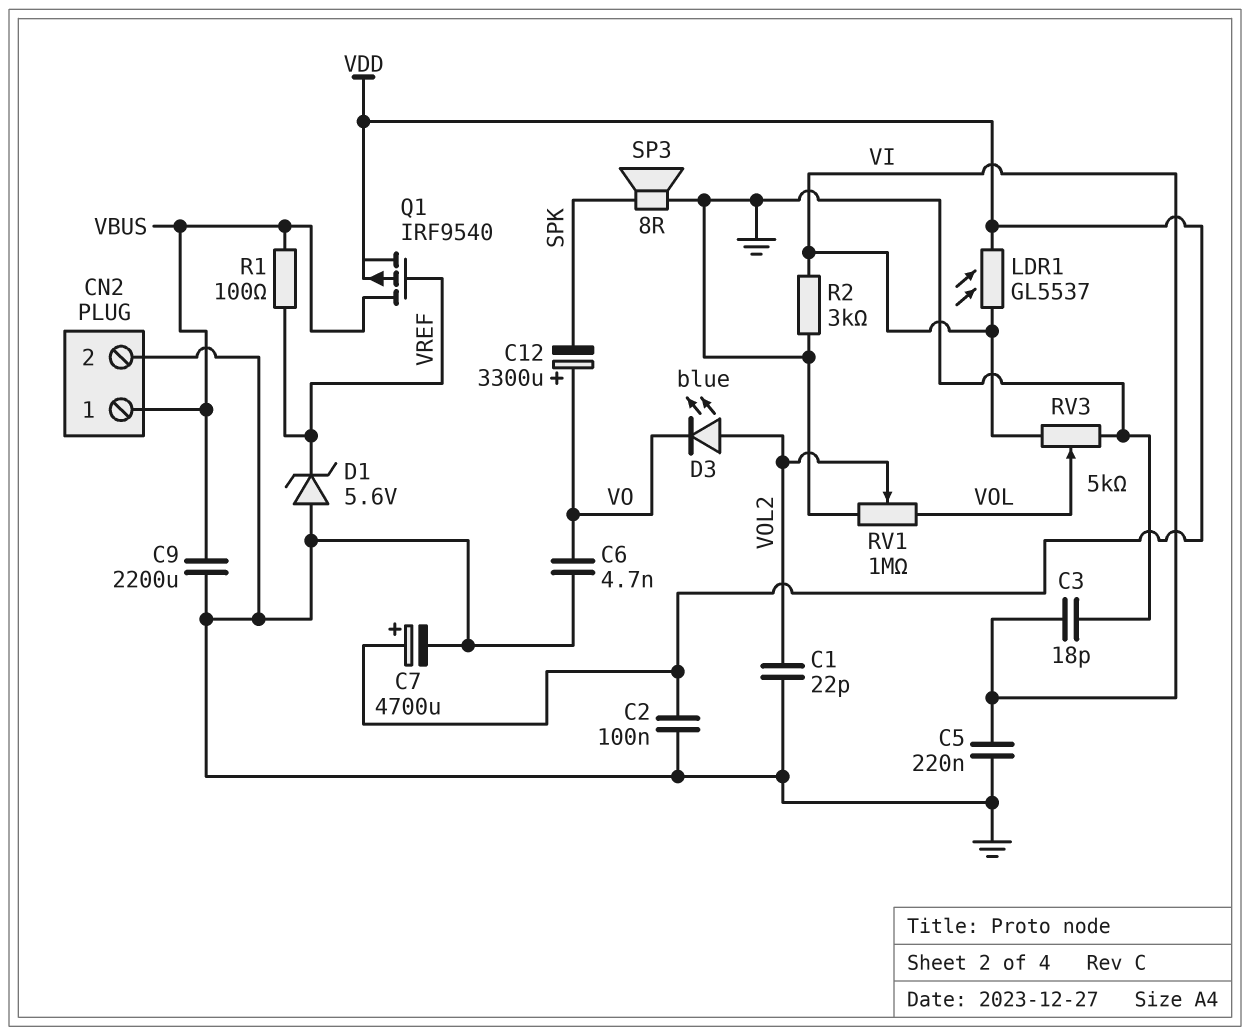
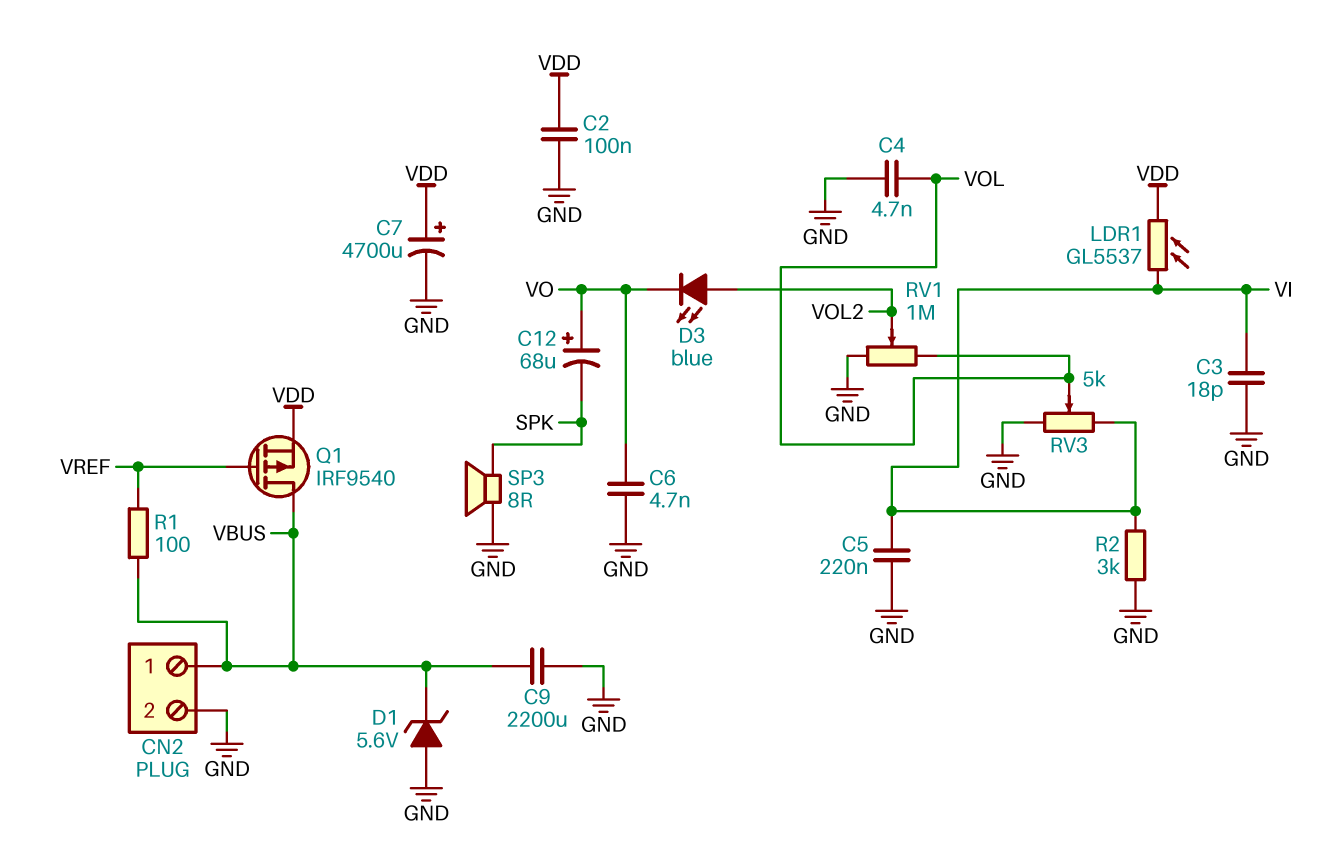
C1: 22pF (GND, VOL2) -> none
C4: none -> 4.7nF (GND, VOL)
C12: 3300uF (plus VO, minus SPK) -> 68uF (plus VO, minus SPK)
D1: zener 5.6V (A GND, K VREF) -> zener 5.6V (A GND, K VBUS)

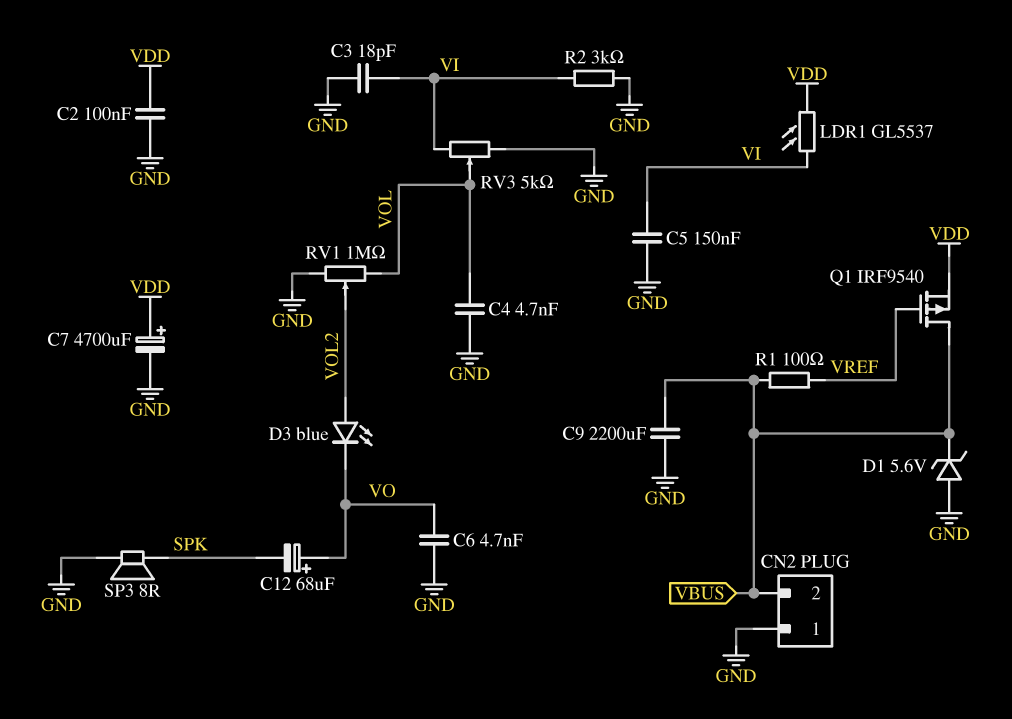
C5: 220nF (GND, VI) -> 150nF (GND, VI)
CN2 pin 1: VBUS -> GND
CN2 pin 2: GND -> VBUS

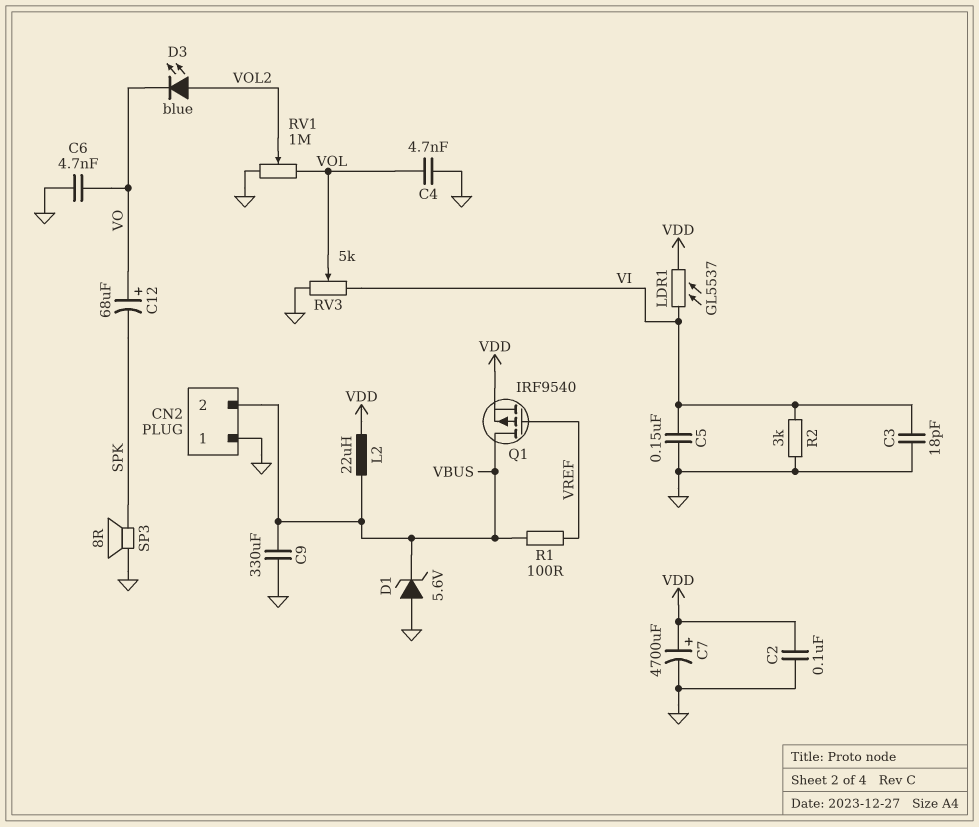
C9: 2200uF (GND, VBUS) -> 330uF (GND, VBUS)
L2: none -> 22uH (VBUS, VDD)

